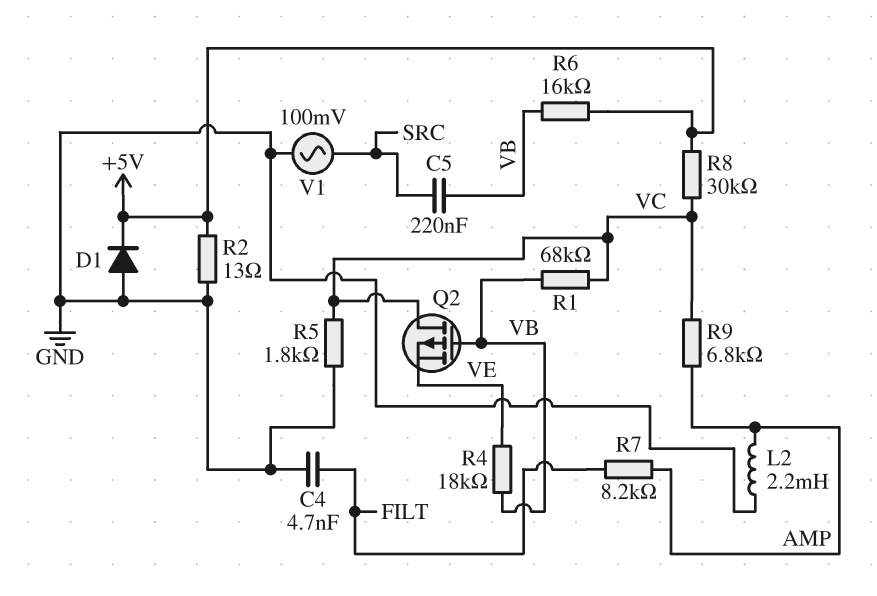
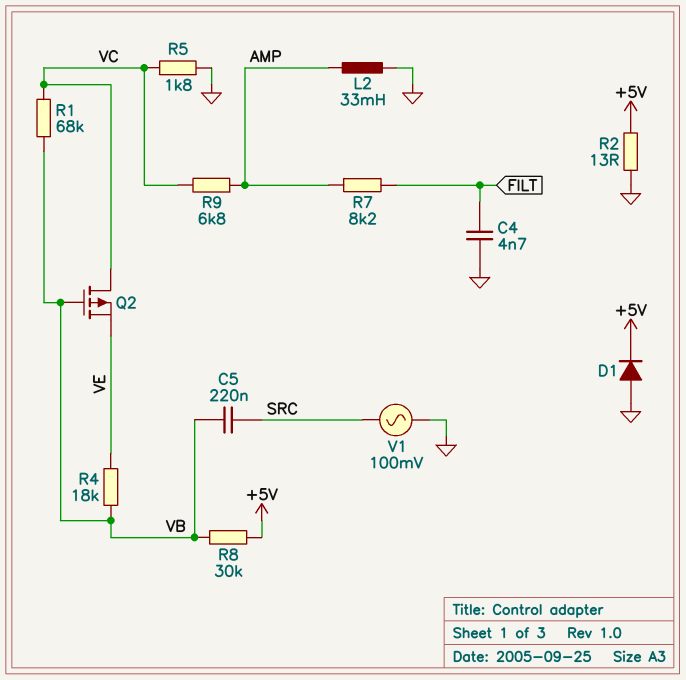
L2: 2.2mH (AMP, GND) -> 33mH (AMP, GND)
R6: 16k (+5V, VB) -> none
R8: 30k (+5V, VC) -> 30k (+5V, VB)

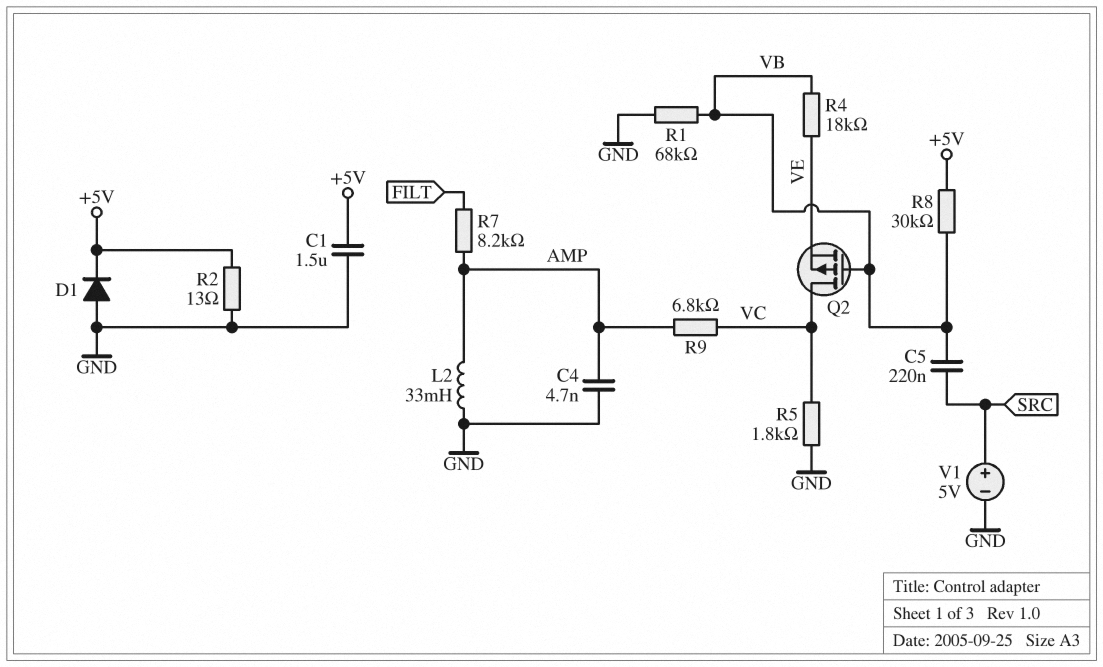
C1: none -> 1.5uF (+5V, GND)
C4: 4.7nF (FILT, GND) -> 4.7nF (AMP, GND)
R1: 68k (VB, VC) -> 68k (GND, VB)
V1: AC 100mV (GND, SRC) -> 5V (plus SRC, minus GND)

